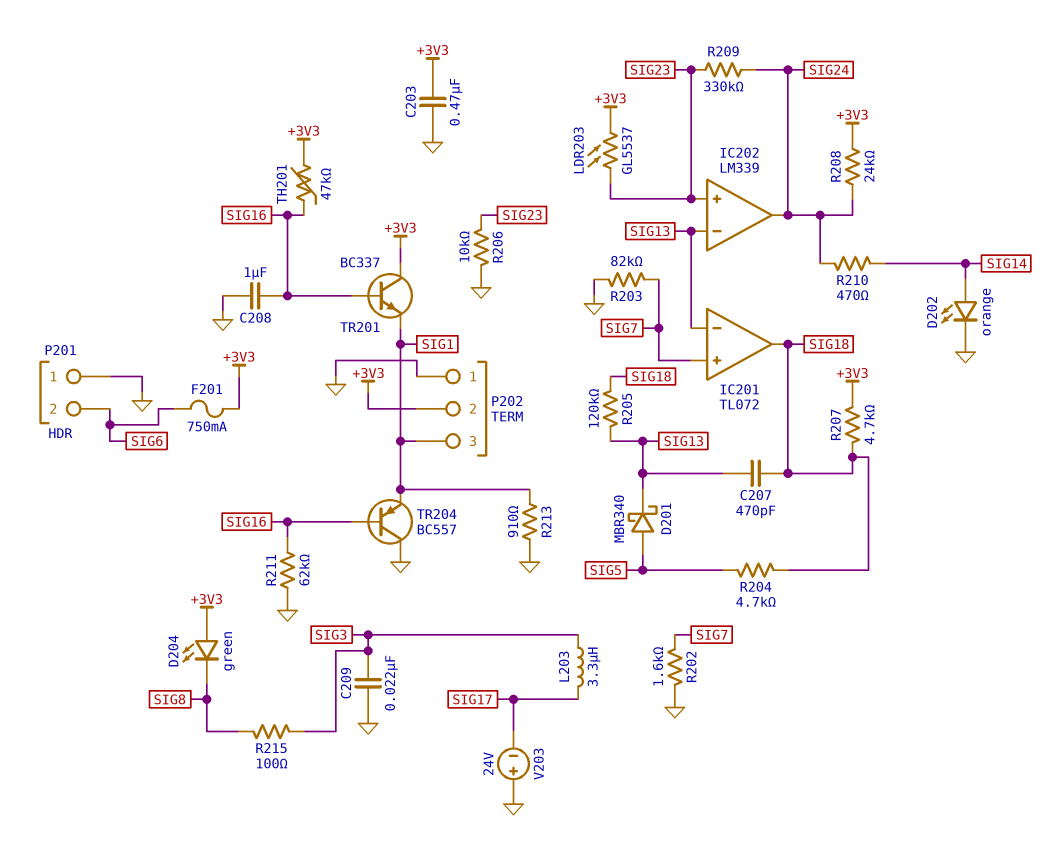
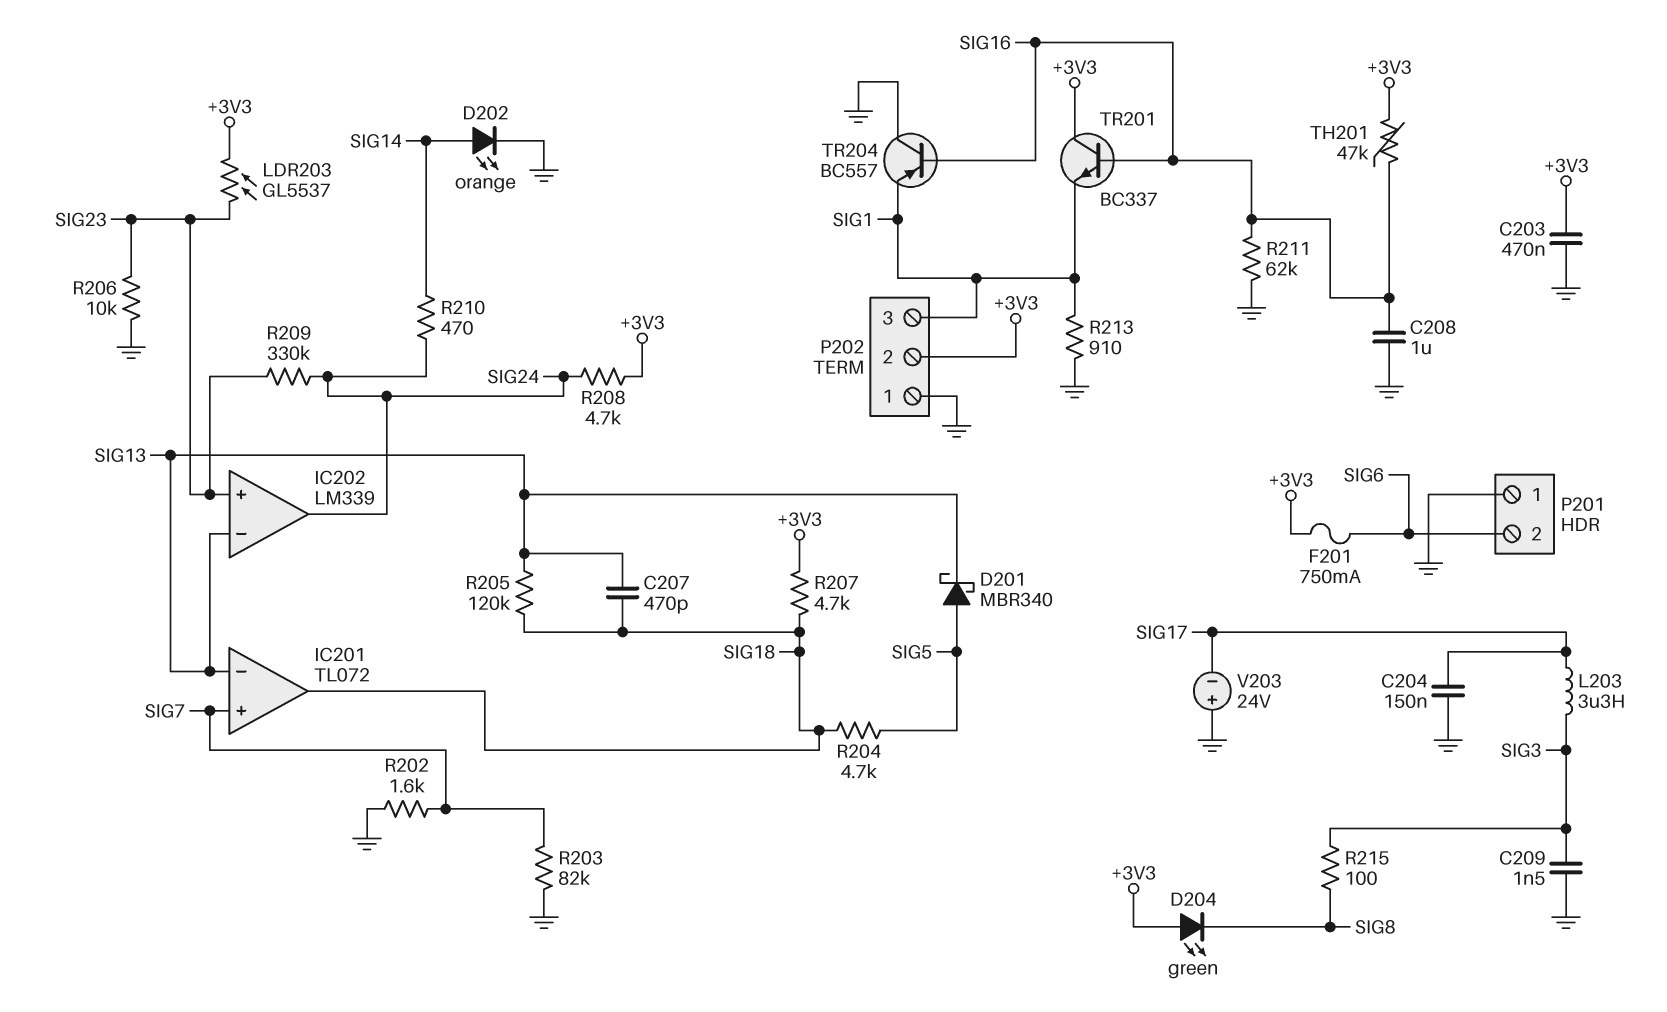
C204: none -> 150nF (GND, SIG17)
C209: 22nF (GND, SIG3) -> 1.5nF (GND, SIG3)
R208: 24k (+3V3, SIG24) -> 4.7k (+3V3, SIG24)

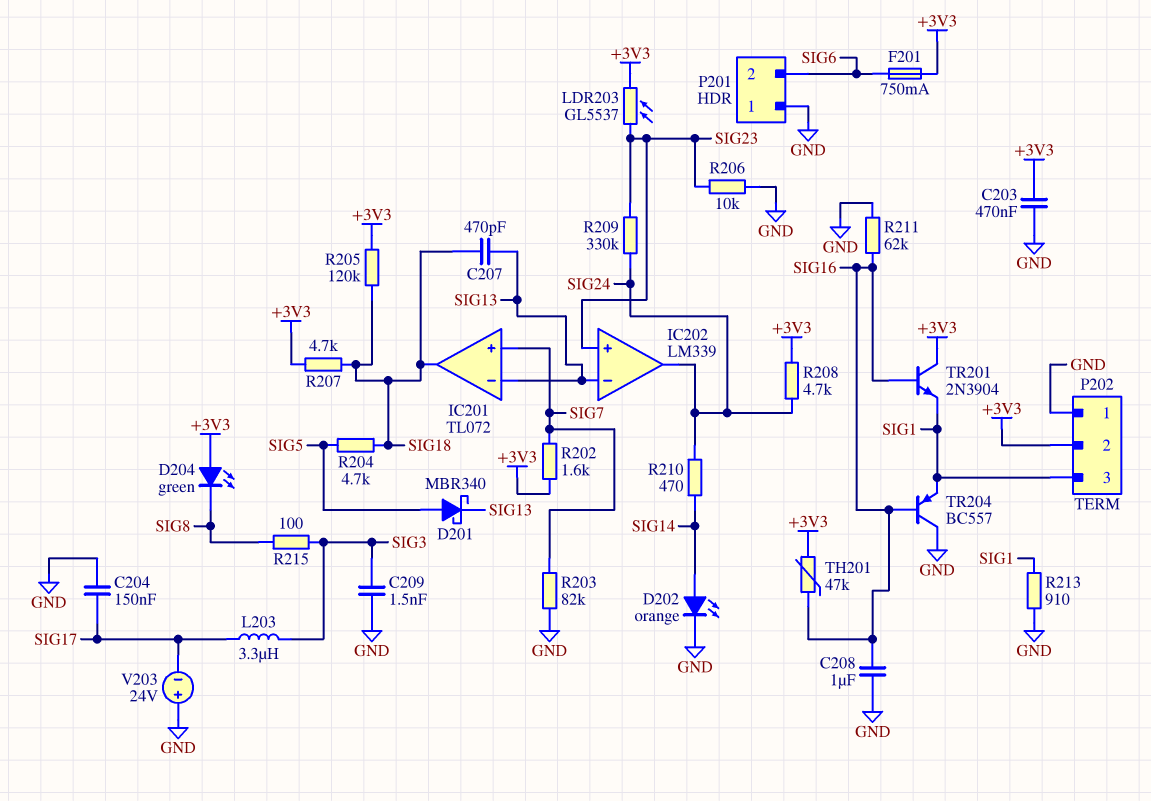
R202: 1.6k (GND, SIG7) -> 1.6k (+3V3, SIG7)
R205: 120k (SIG13, SIG18) -> 120k (+3V3, SIG18)
TR201: NPN BC337 (B SIG16, C +3V3, E SIG1) -> NPN 2N3904 (B SIG16, C +3V3, E SIG1)

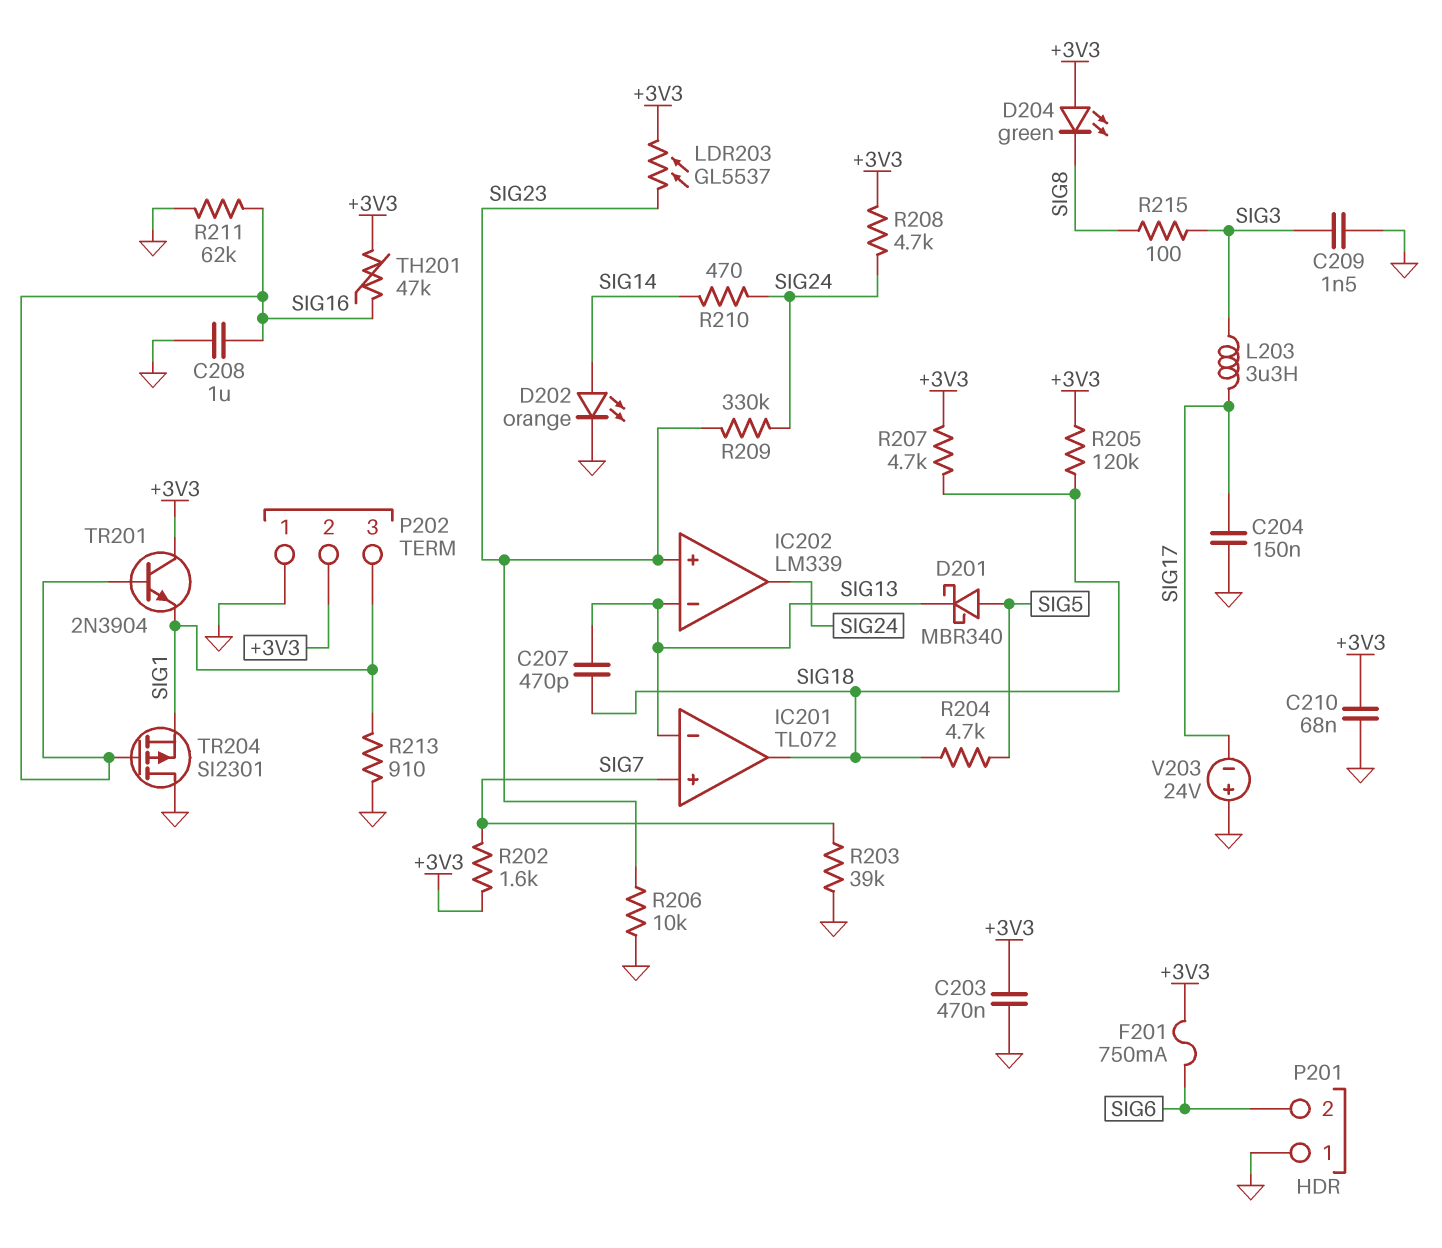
C210: none -> 68nF (+3V3, GND)
R203: 82k (GND, SIG7) -> 39k (GND, SIG7)
TR204: PNP BC557 (B SIG16, C GND, E SIG1) -> PMOS SI2301 (G SIG16, D GND, S SIG1)

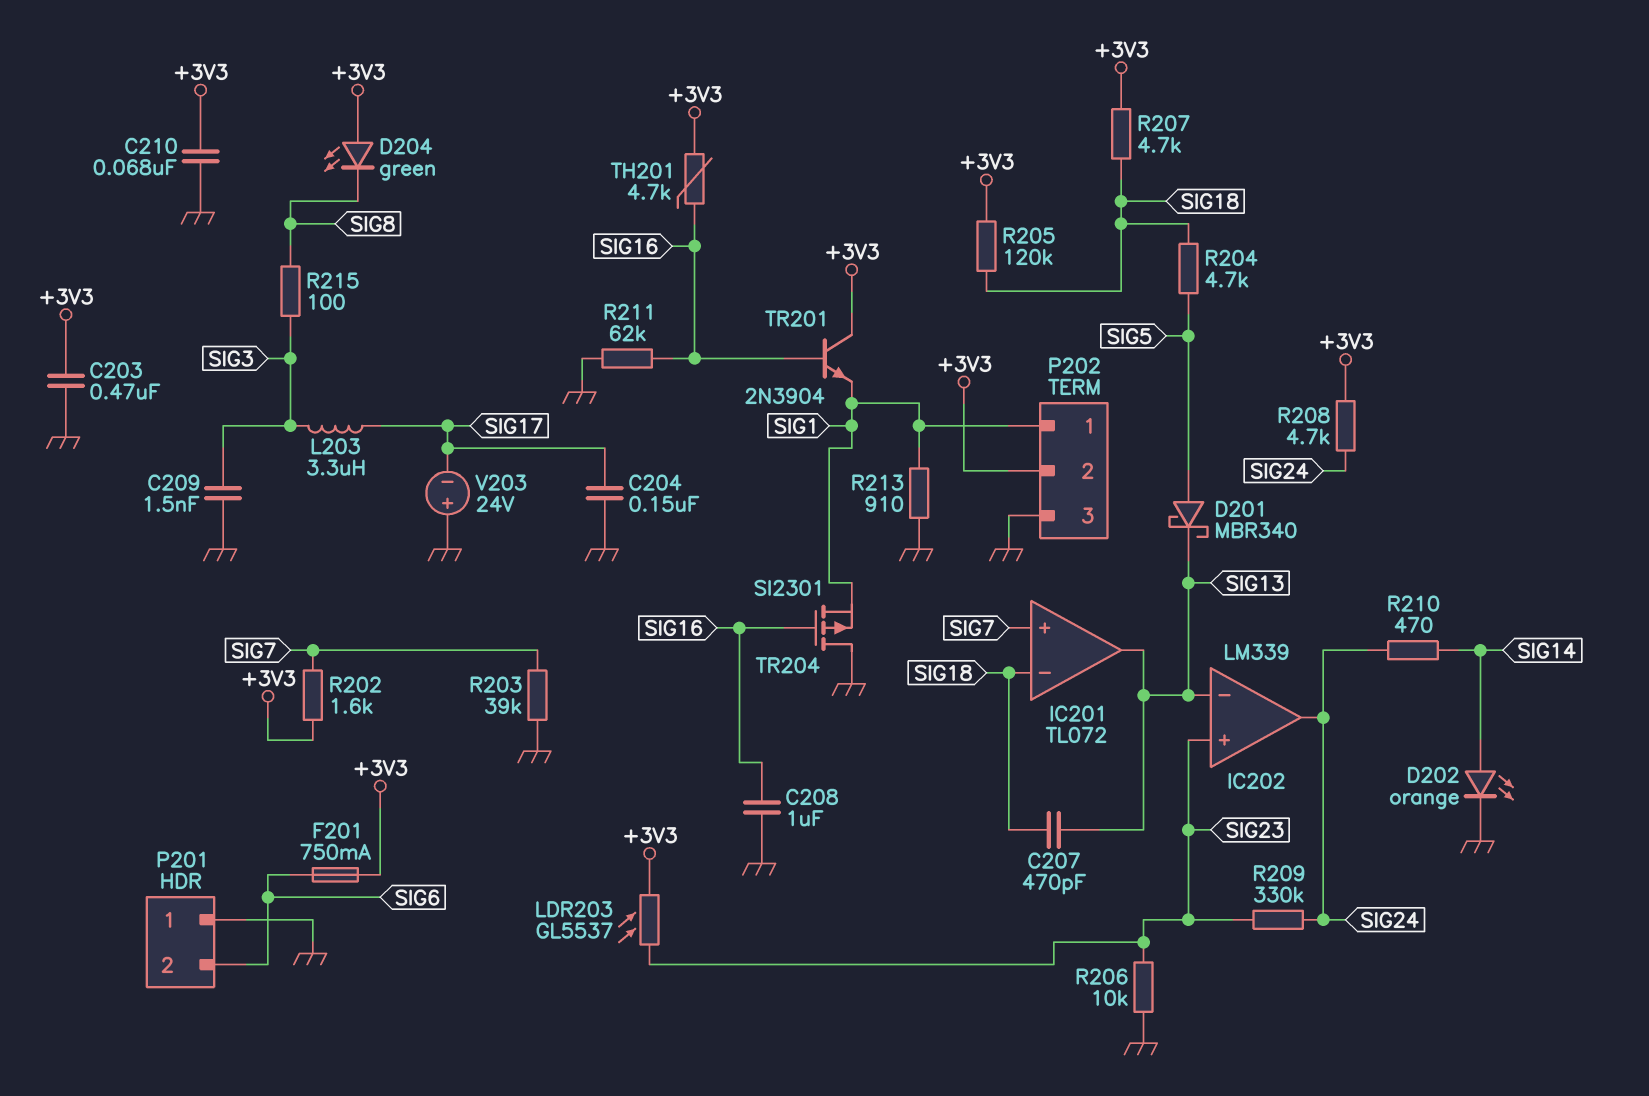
IC201 pin in-: SIG13 -> SIG18
IC201 pin out: SIG18 -> SIG13
P202 pin 1: GND -> SIG1
P202 pin 3: SIG1 -> GND
TH201: 47k (+3V3, SIG16) -> 4.7k (+3V3, SIG16)

